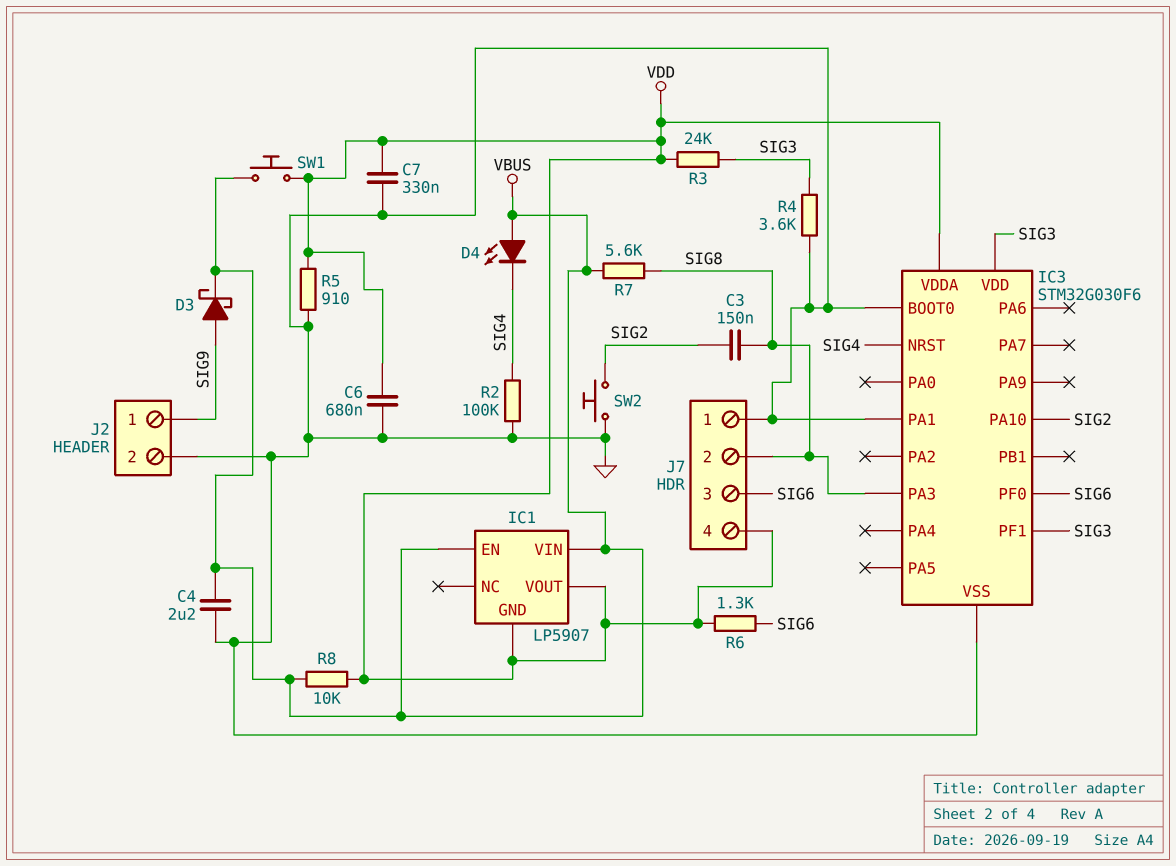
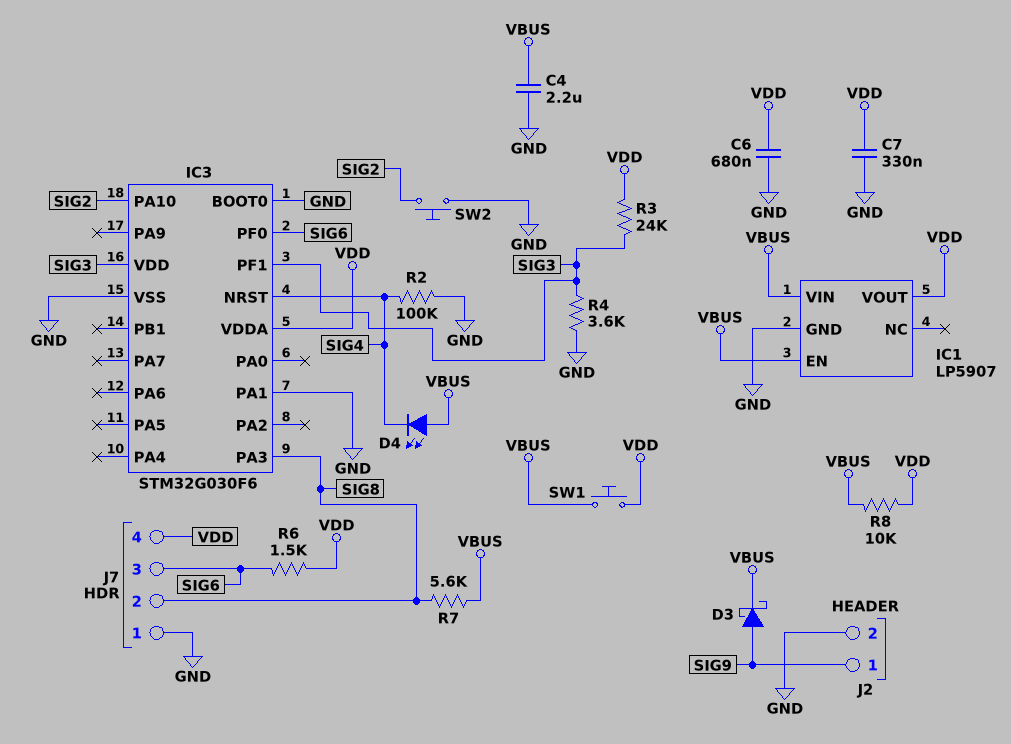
C3: 150nF (SIG2, SIG8) -> none
IC1 pin GND: VDD -> GND
R5: 910 (GND, VDD) -> none
R6: 1.3k (SIG6, VDD) -> 1.5k (SIG6, VDD)

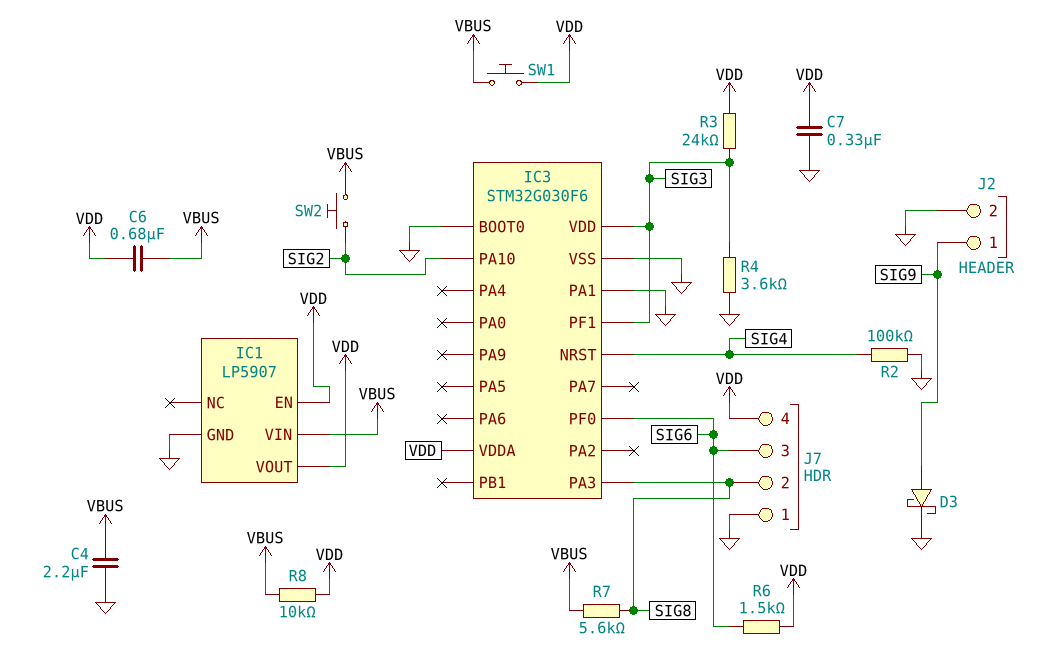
C6: 680nF (GND, VDD) -> 680nF (VBUS, VDD)
D3: schottky (A SIG9, K VBUS) -> schottky (A SIG9, K GND)
D4: LED (A VBUS, K SIG4) -> none
IC1 pin EN: VBUS -> VDD
SW2: button (GND, SIG2) -> button (SIG2, VBUS)

